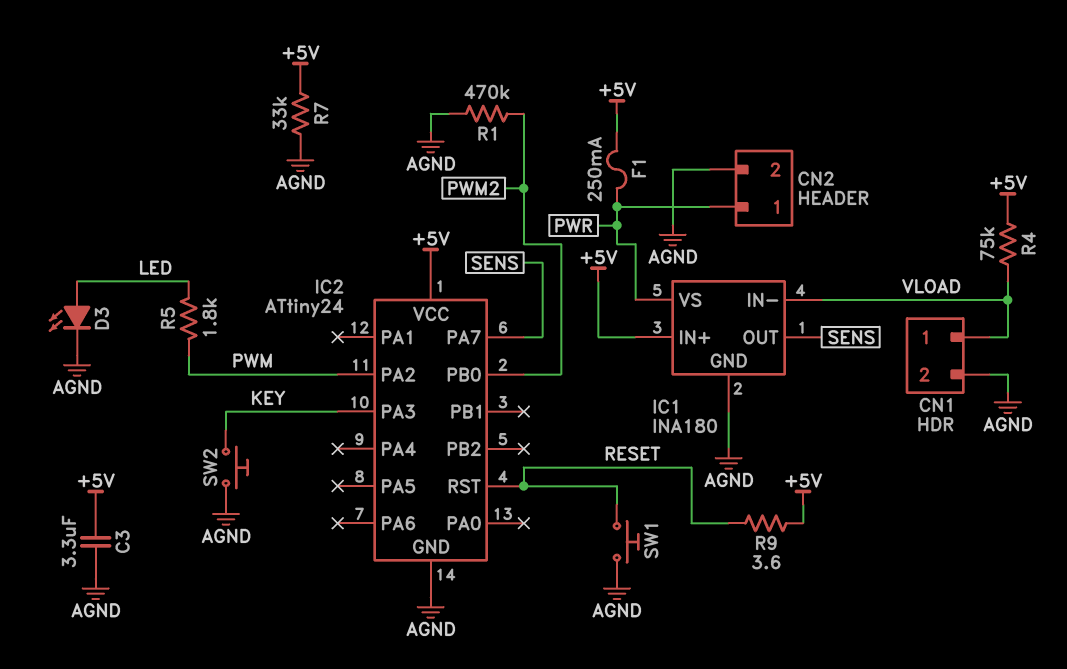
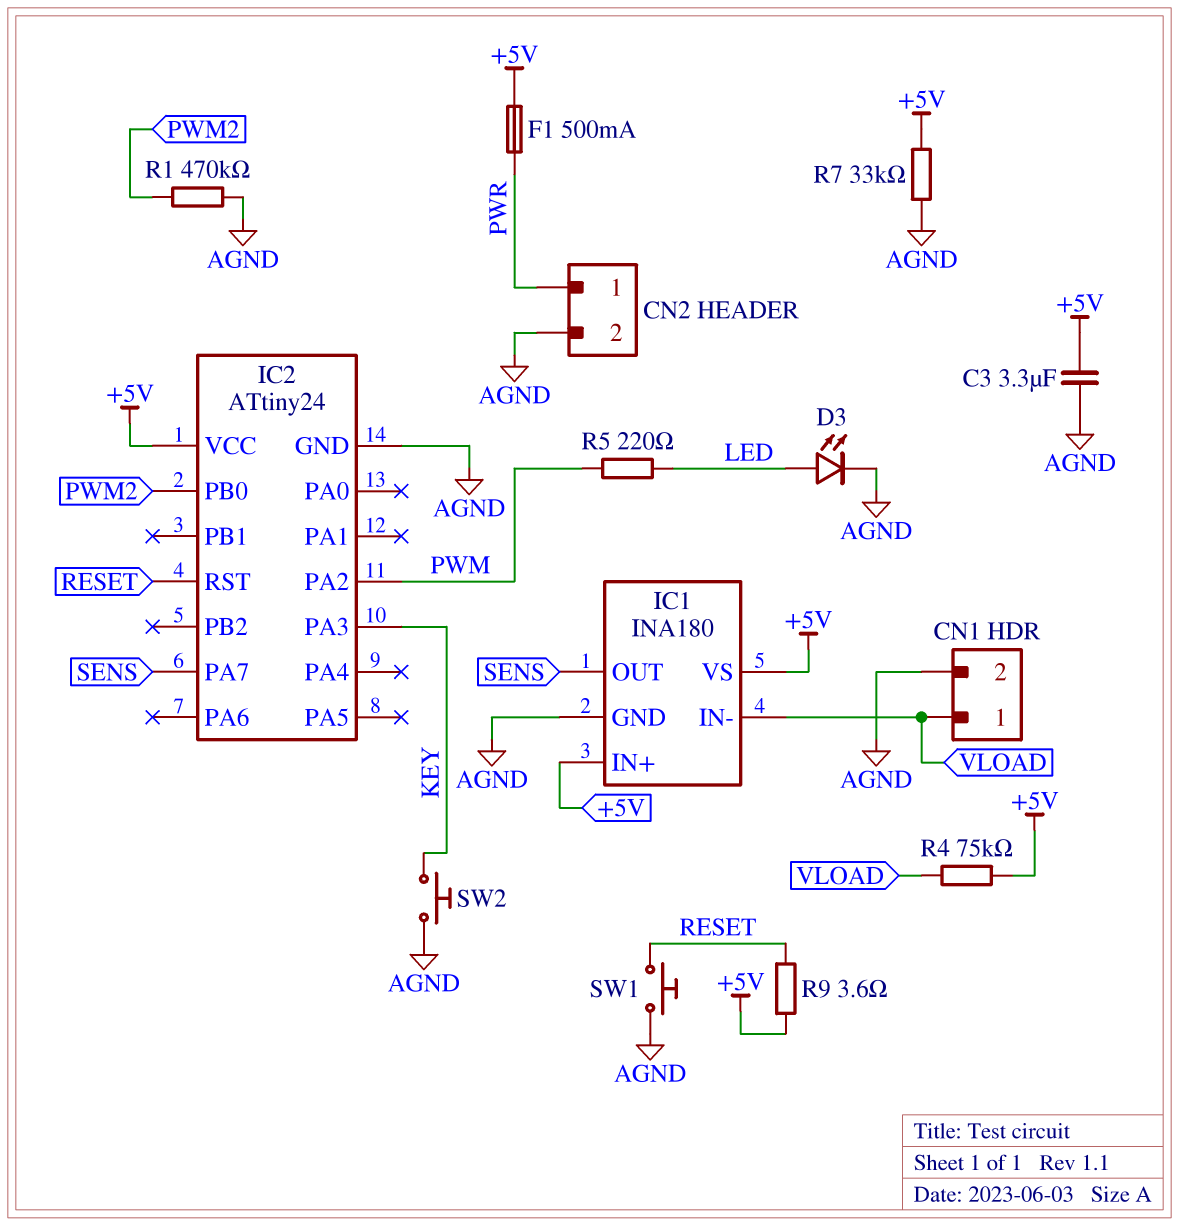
F1: 250mA (+5V, PWR) -> 500mA (+5V, PWR)
IC1 pin VS: PWR -> +5V
R5: 1.8k (LED, PWM) -> 220 (LED, PWM)

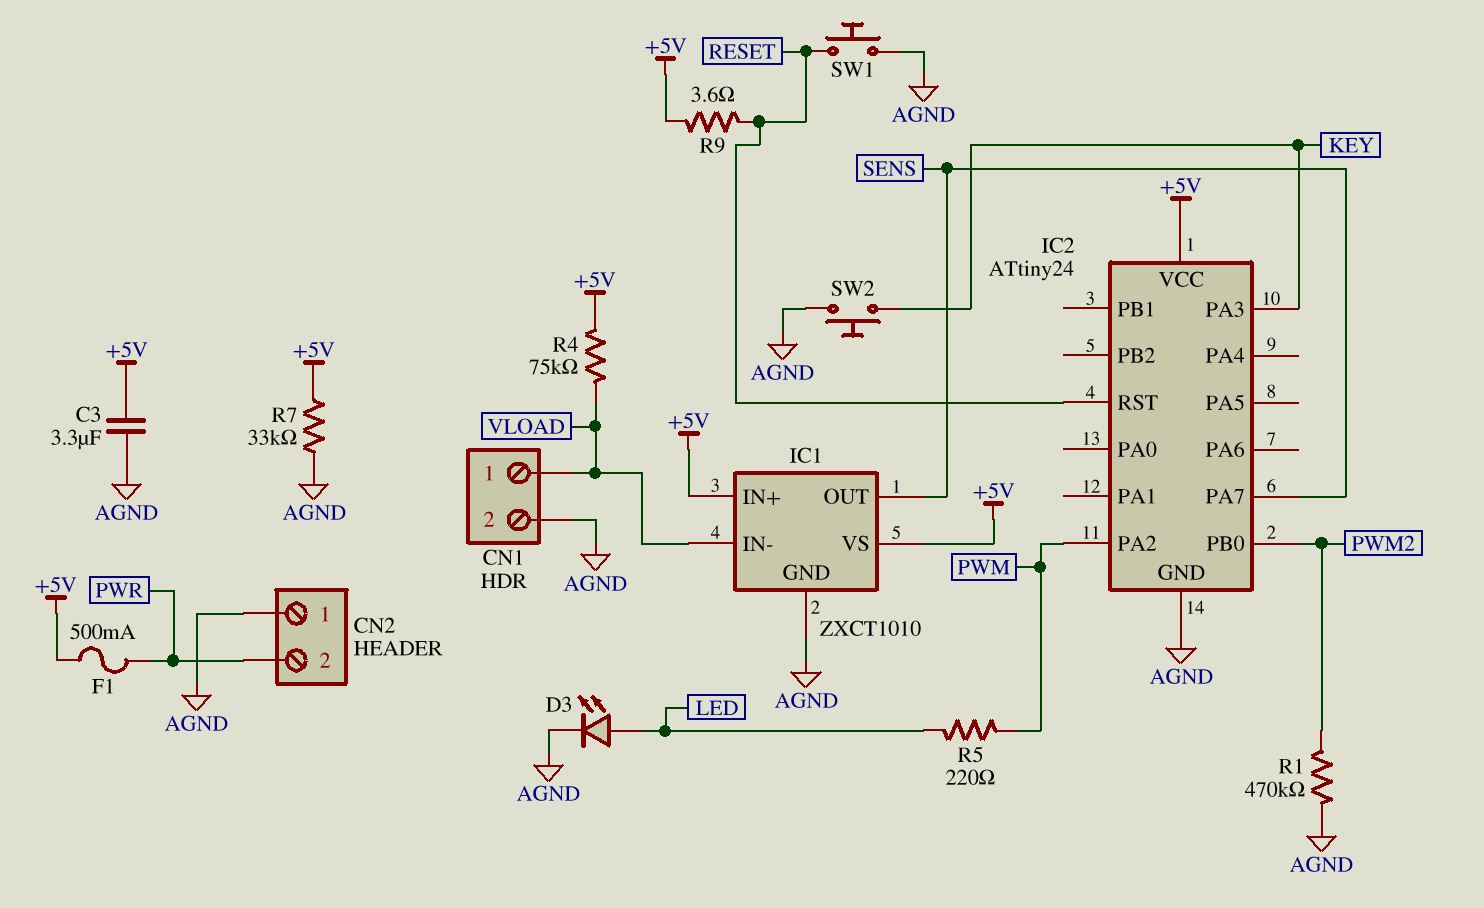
CN2 pin 1: PWR -> AGND
CN2 pin 2: AGND -> PWR
IC1: INA180 -> ZXCT1010

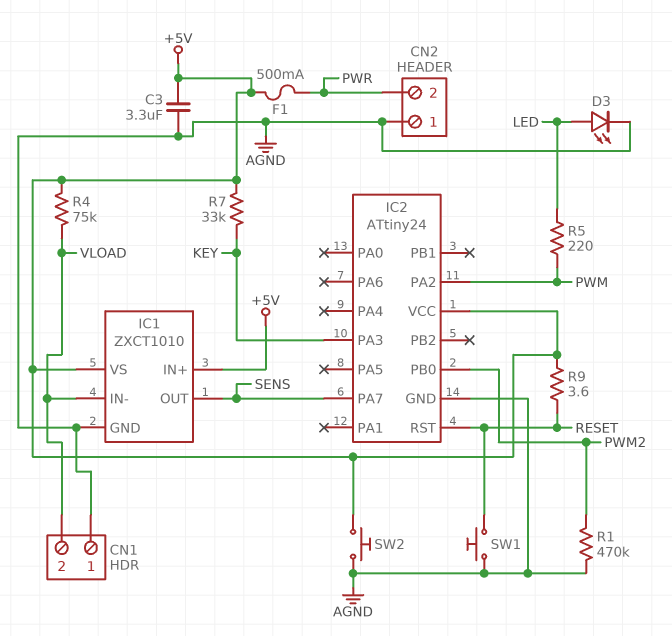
CN1 pin 1: VLOAD -> AGND
CN1 pin 2: AGND -> VLOAD
R7: 33k (+5V, AGND) -> 33k (+5V, KEY)
SW2: button (AGND, KEY) -> button (+5V, AGND)

